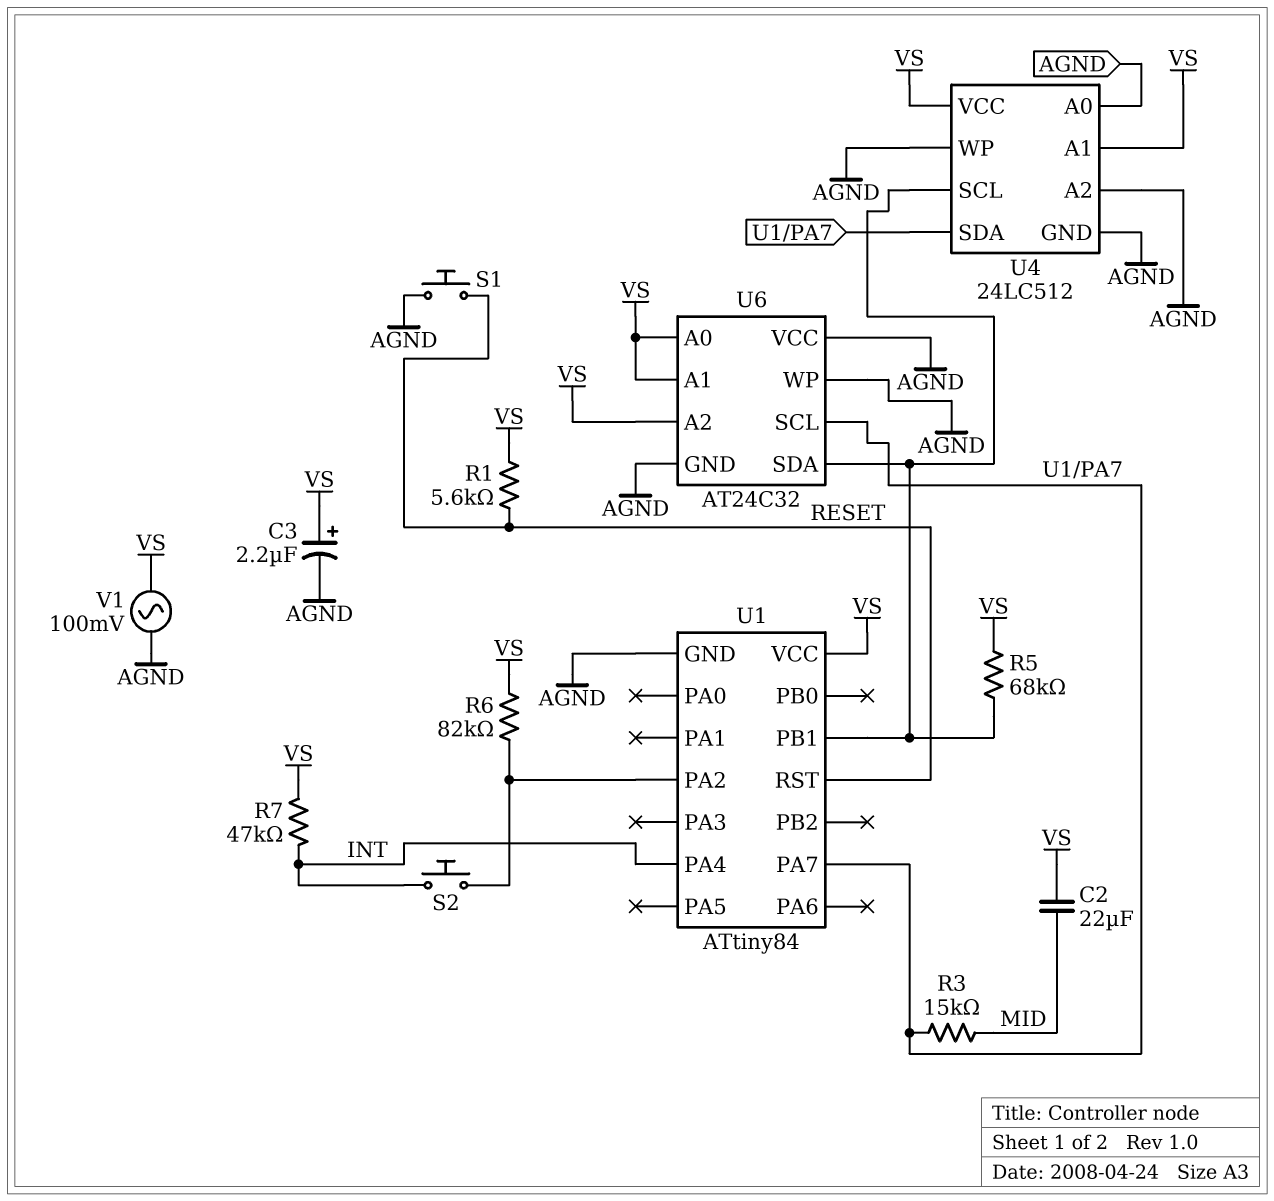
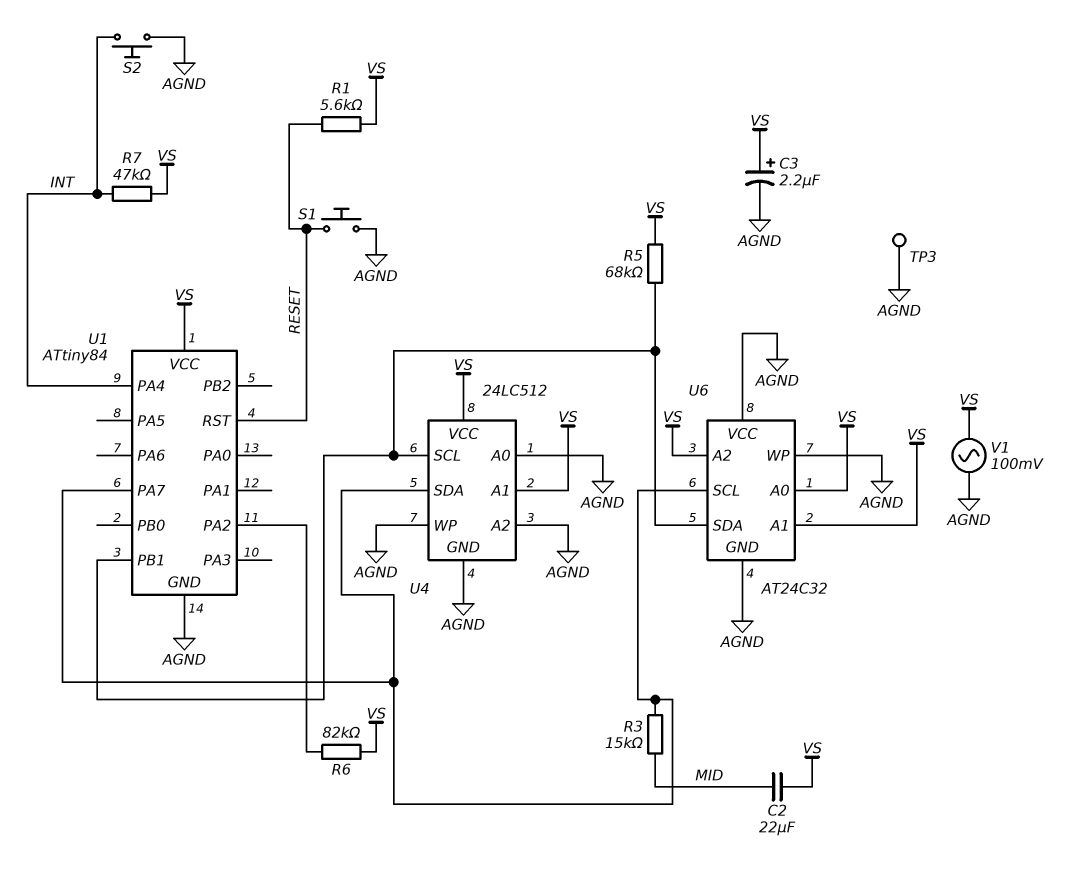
S2: button (INT, U1/PA2) -> button (AGND, INT)
TP3: none -> test point (AGND)

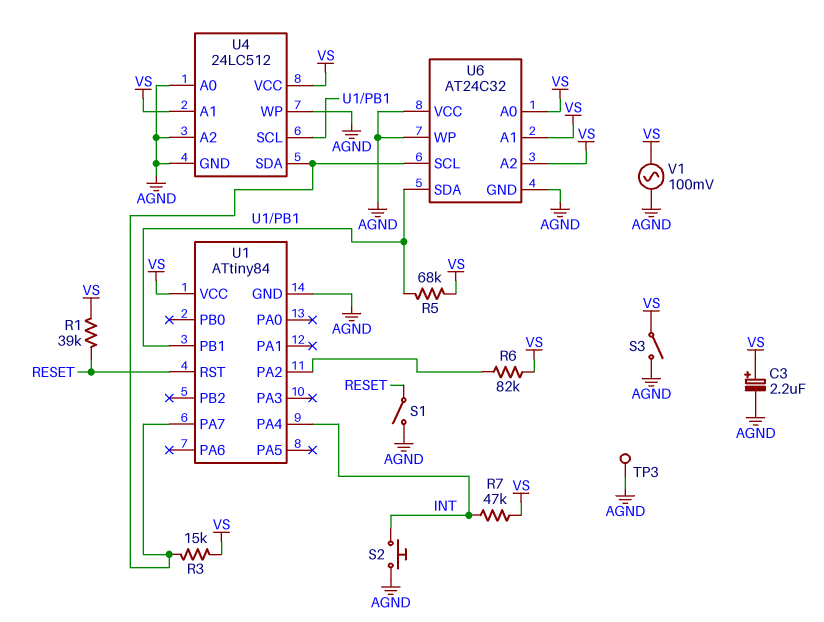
C2: 22uF (MID, VS) -> none
R1: 5.6k (RESET, VS) -> 39k (RESET, VS)
R3: 15k (MID, U1/PA7) -> 15k (U1/PA7, VS)
S1: button (AGND, RESET) -> switch (AGND, RESET)
S3: none -> switch (AGND, VS)

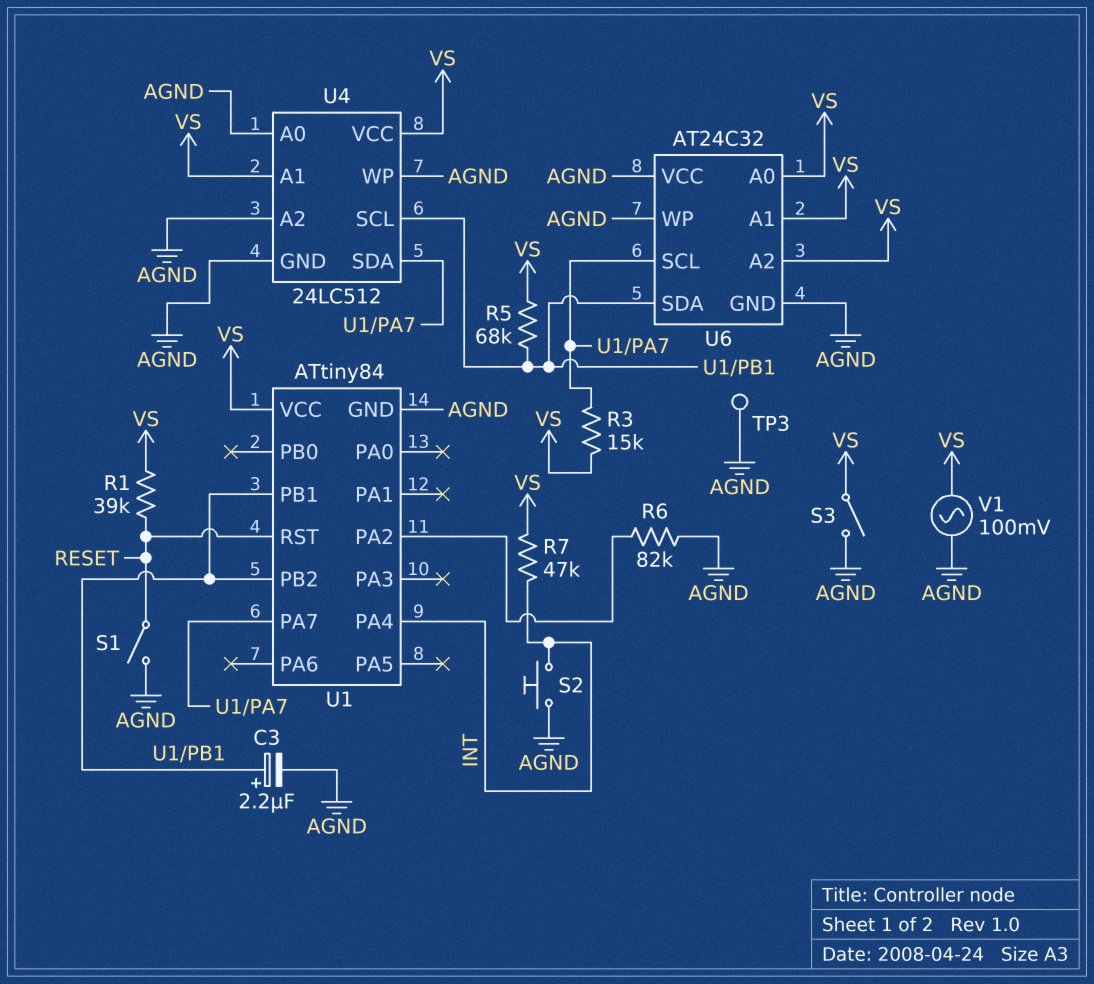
C3: 2.2uF (plus VS, minus AGND) -> 2.2uF (plus U1/PB1, minus AGND)
R6: 82k (U1/PA2, VS) -> 82k (AGND, U1/PA2)
U1 pin PB2: none -> U1/PB1

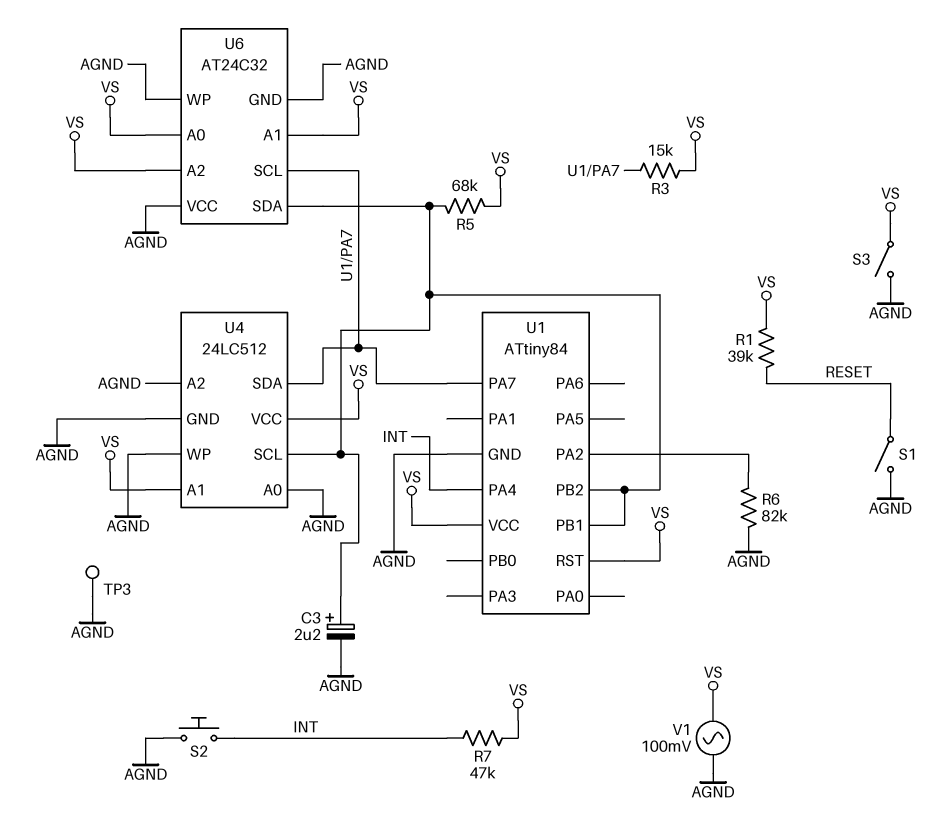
U1 pin RST: RESET -> VS

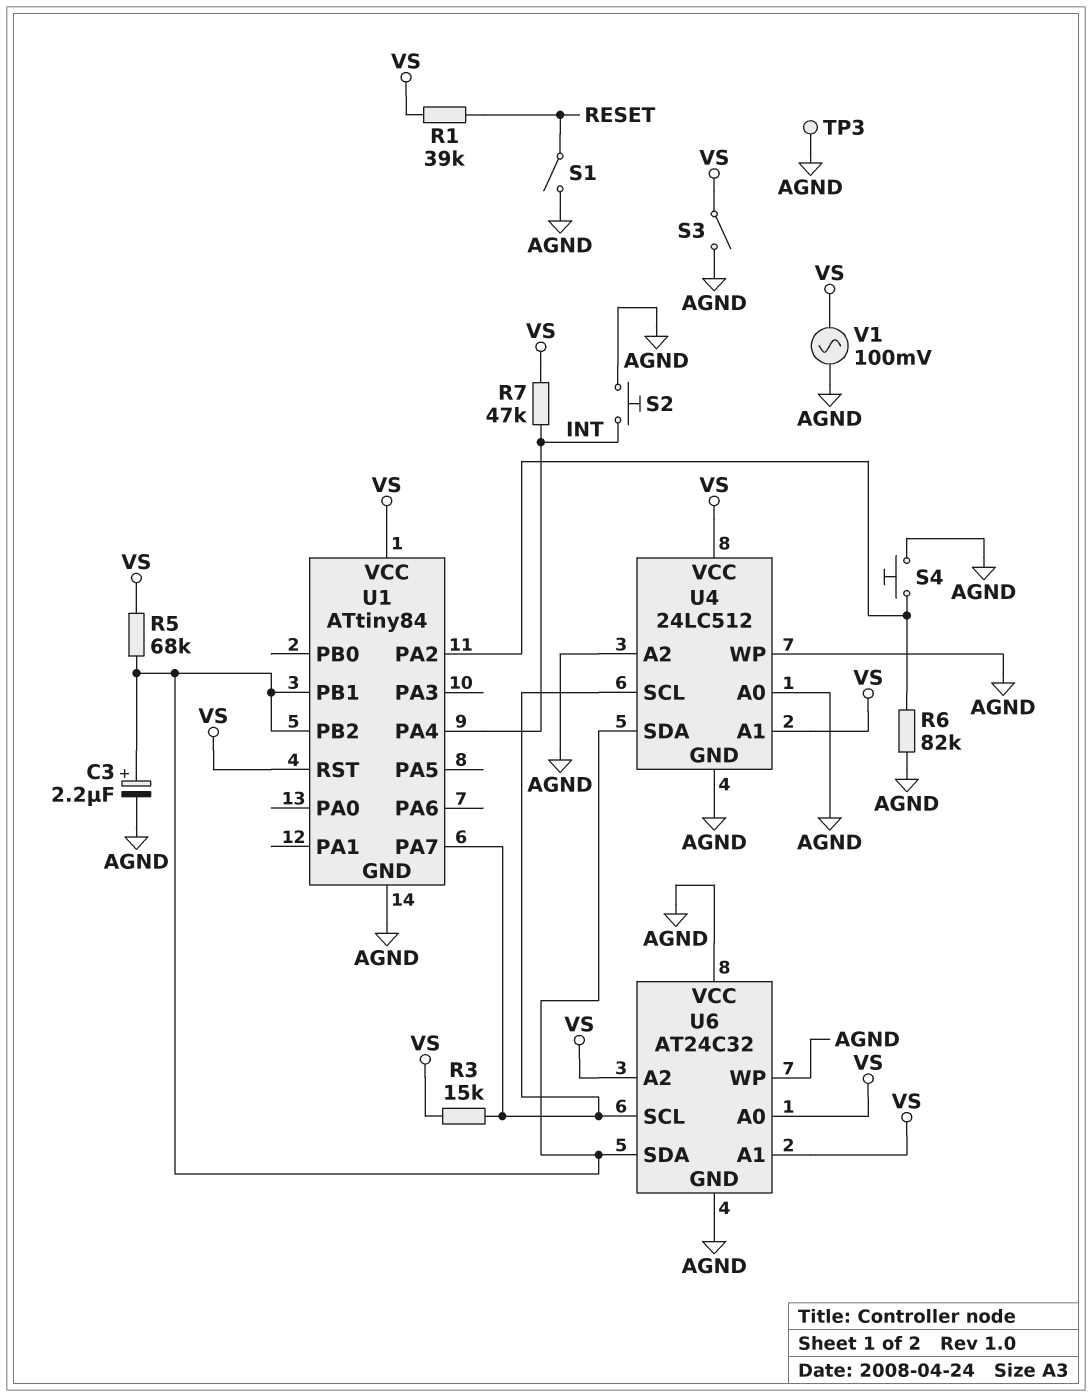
S4: none -> button (AGND, U1/PA2)
U4 pin SCL: U1/PB1 -> U1/PA7
U4 pin SDA: U1/PA7 -> U1/PB1

